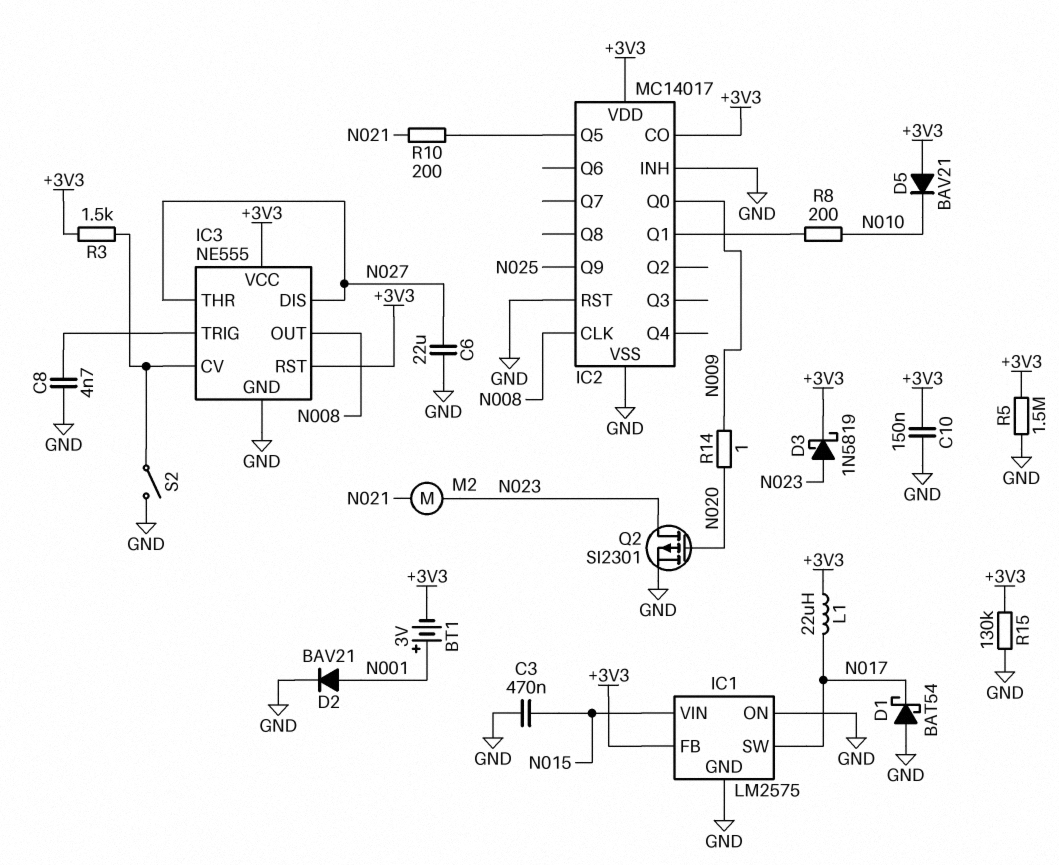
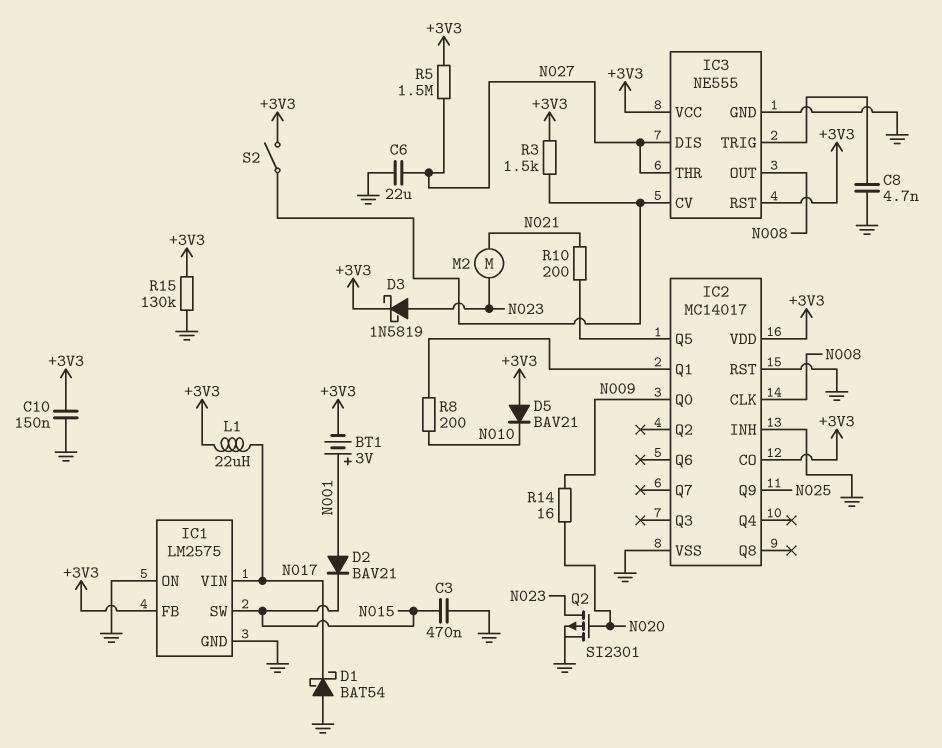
D2: diode BAV21 (A N001, K GND) -> diode BAV21 (A N001, K N015)
IC1 pin SW: N017 -> N015
IC1 pin VIN: N015 -> N017
R5: 1.5M (+3V3, GND) -> 1.5M (+3V3, N027)
R14: 1 (N009, N020) -> 16 (N009, N020)
S2: switch (GND, IC3/CV) -> switch (+3V3, IC3/CV)

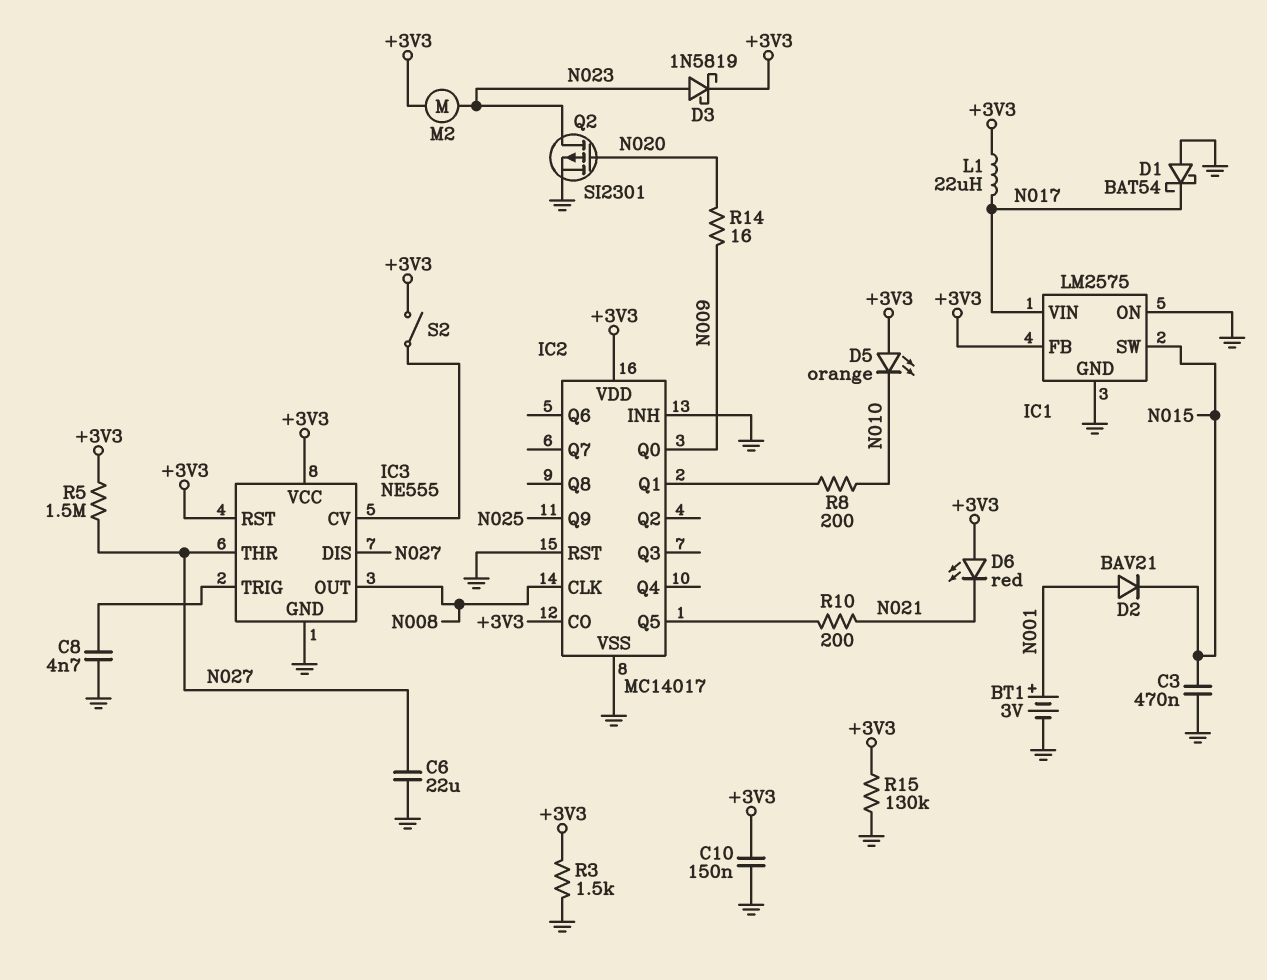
BT1: 3V (plus N001, minus +3V3) -> 3V (plus N001, minus GND)
D5: diode BAV21 (A +3V3, K N010) -> LED orange (A +3V3, K N010)
D6: none -> LED red (A +3V3, K N021)
M2: motor (N021, N023) -> motor (+3V3, N023)
R3: 1.5k (+3V3, IC3/CV) -> 1.5k (+3V3, GND)

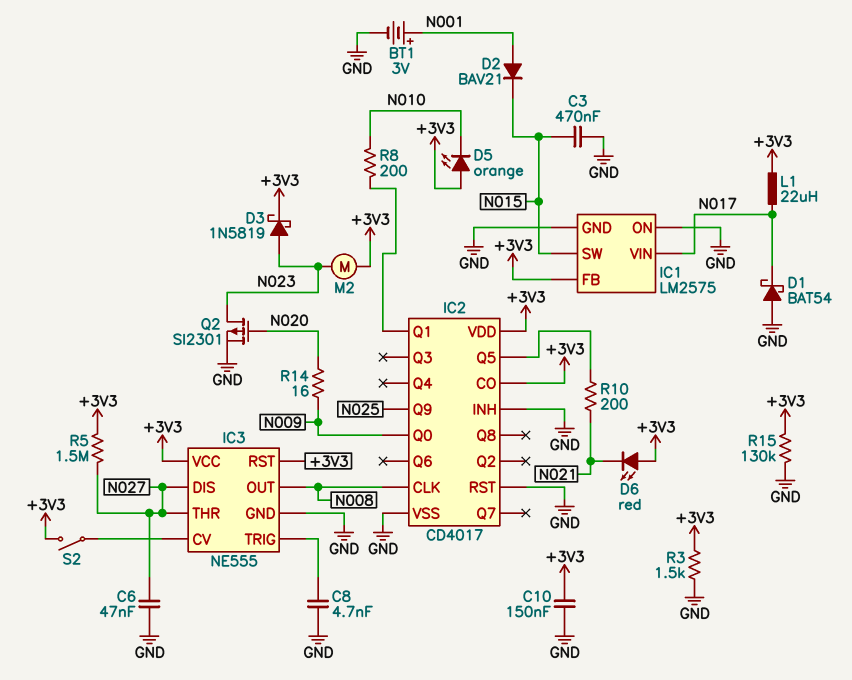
C6: 22uF (GND, N027) -> 47nF (GND, N027)
IC2: MC14017 -> CD4017

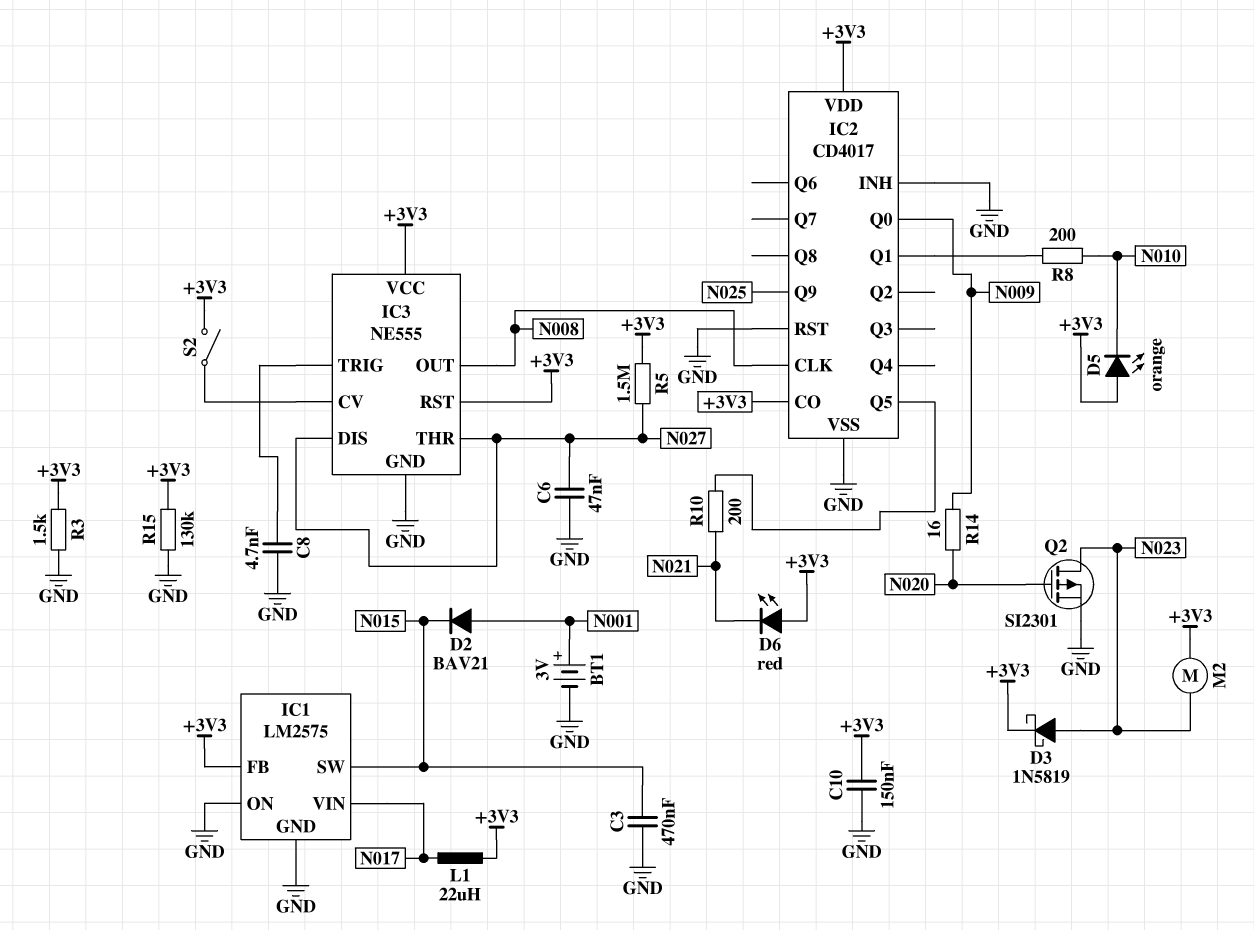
D1: schottky BAT54 (A GND, K N017) -> none

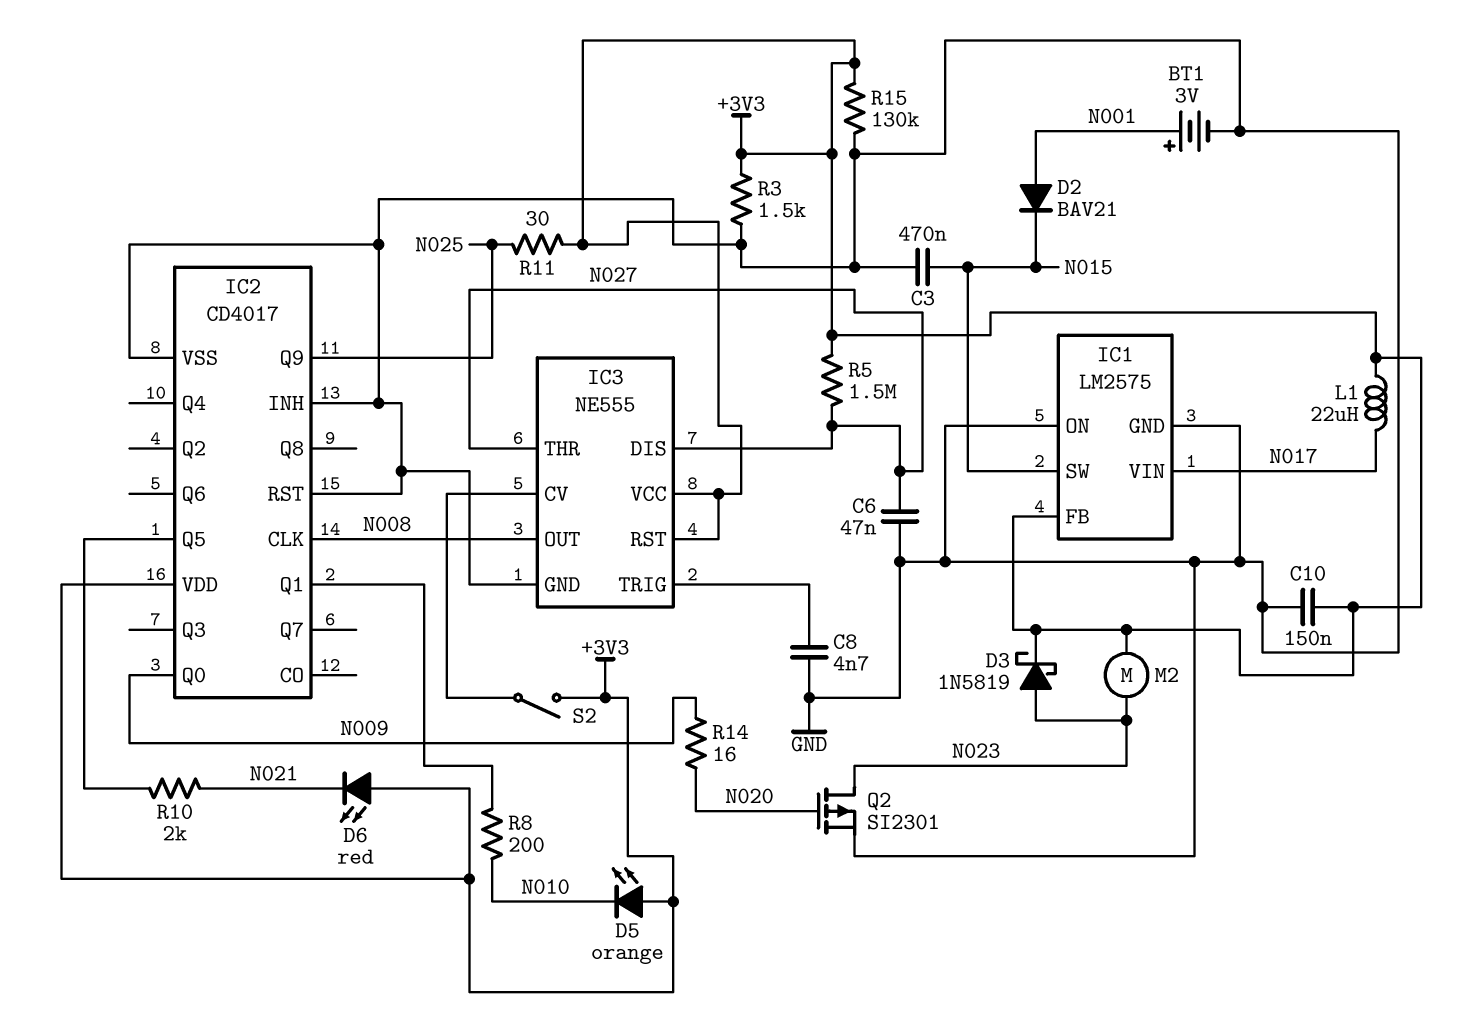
IC2 pin CO: +3V3 -> none
R10: 200 (IC2/Q5, N021) -> 2k (IC2/Q5, N021)
R11: none -> 30 (+3V3, N025)

